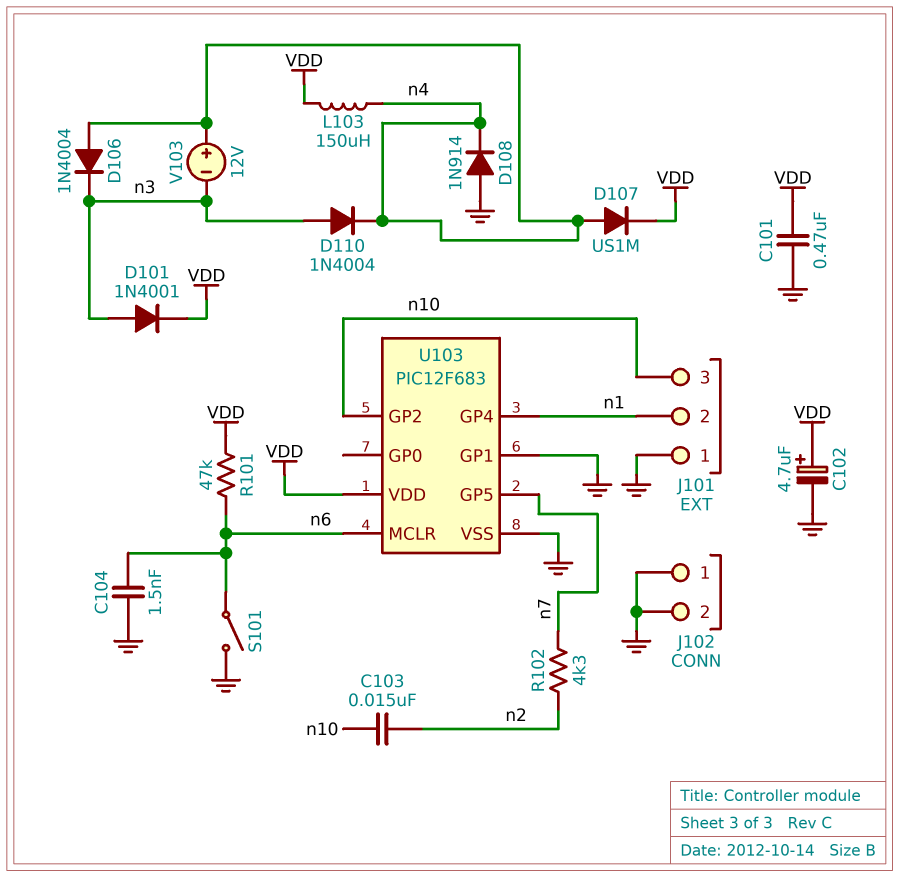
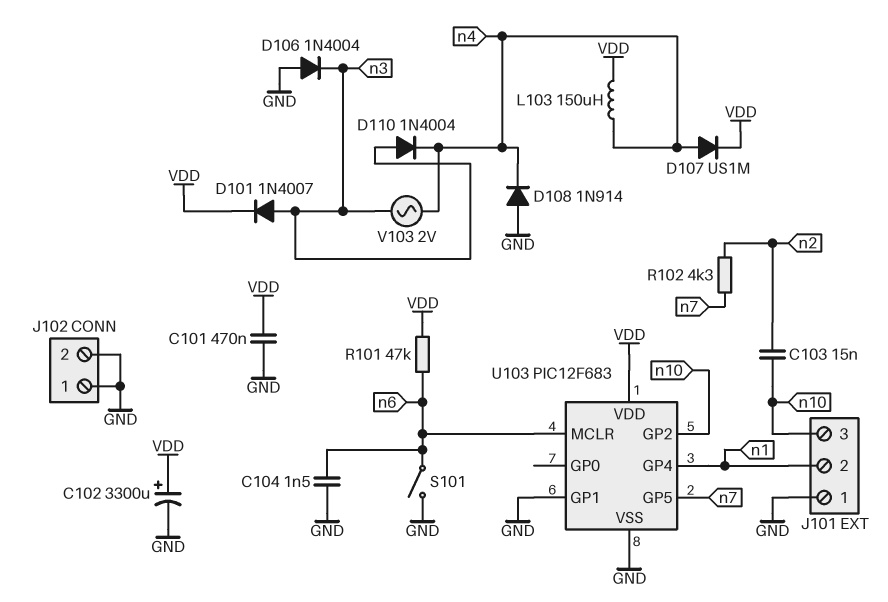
C102: 4.7uF (plus VDD, minus GND) -> 3300uF (plus VDD, minus GND)
D101: diode 1N4001 (A n3, K VDD) -> diode 1N4007 (A n3, K VDD)
D106: diode 1N4004 (A n4, K n3) -> diode 1N4004 (A GND, K n3)
V103: 12V (plus n4, minus n3) -> AC 2V (n3, n4)

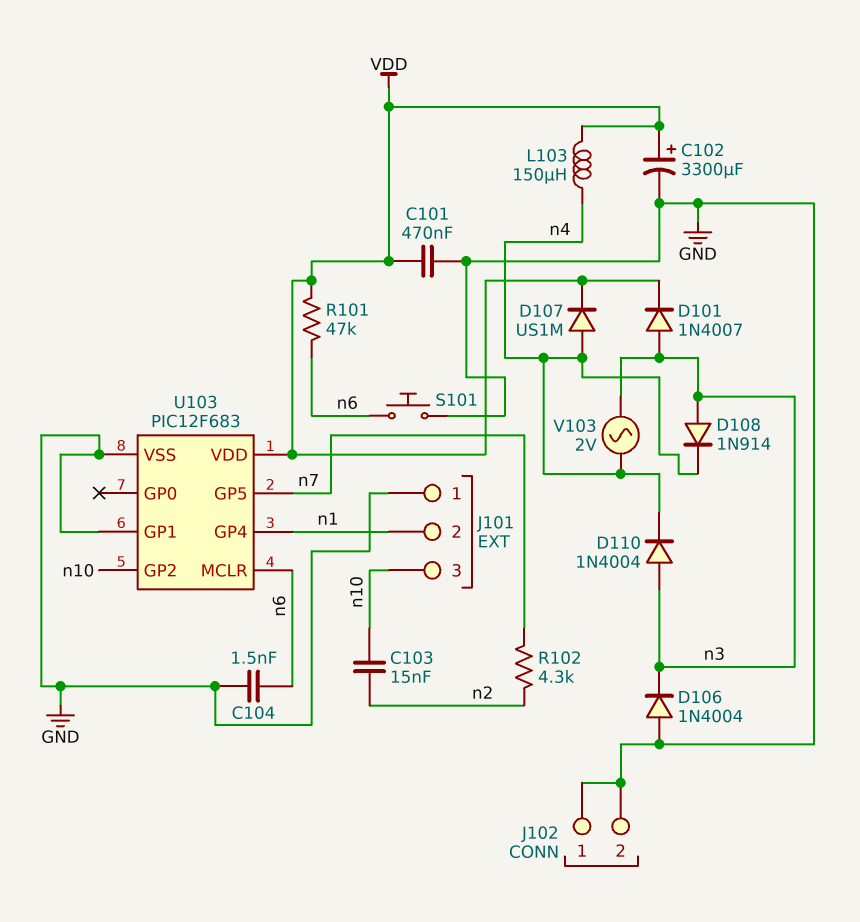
D108: diode 1N914 (A GND, K n4) -> diode 1N914 (A n3, K n4)
S101: switch (GND, n6) -> button (GND, n6)

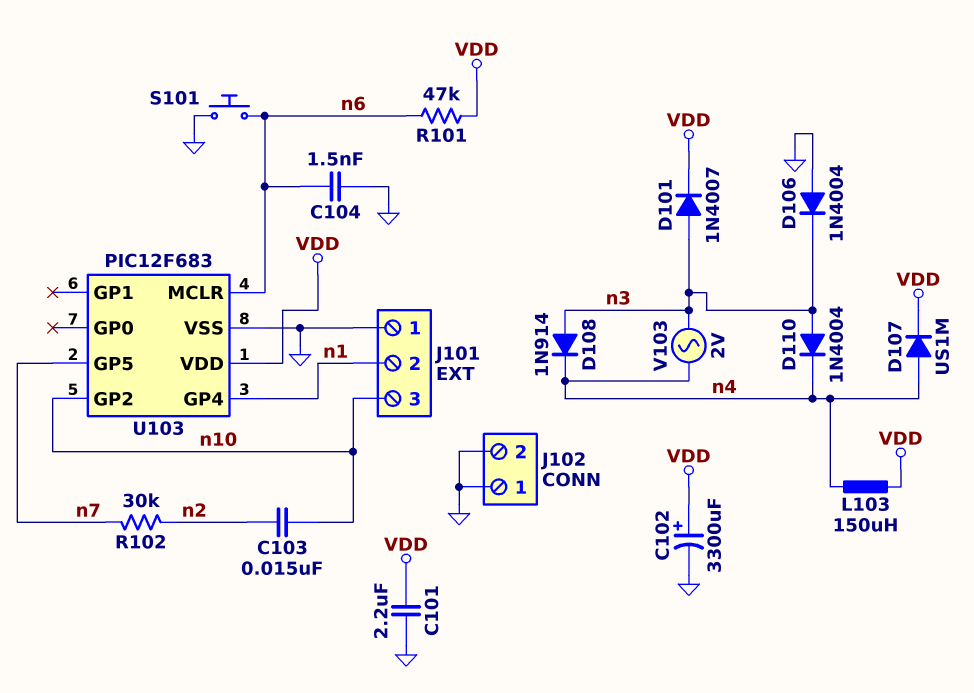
C101: 470nF (GND, VDD) -> 2.2uF (GND, VDD)
R102: 4.3k (n2, n7) -> 30k (n2, n7)
U103 pin GP1: GND -> none

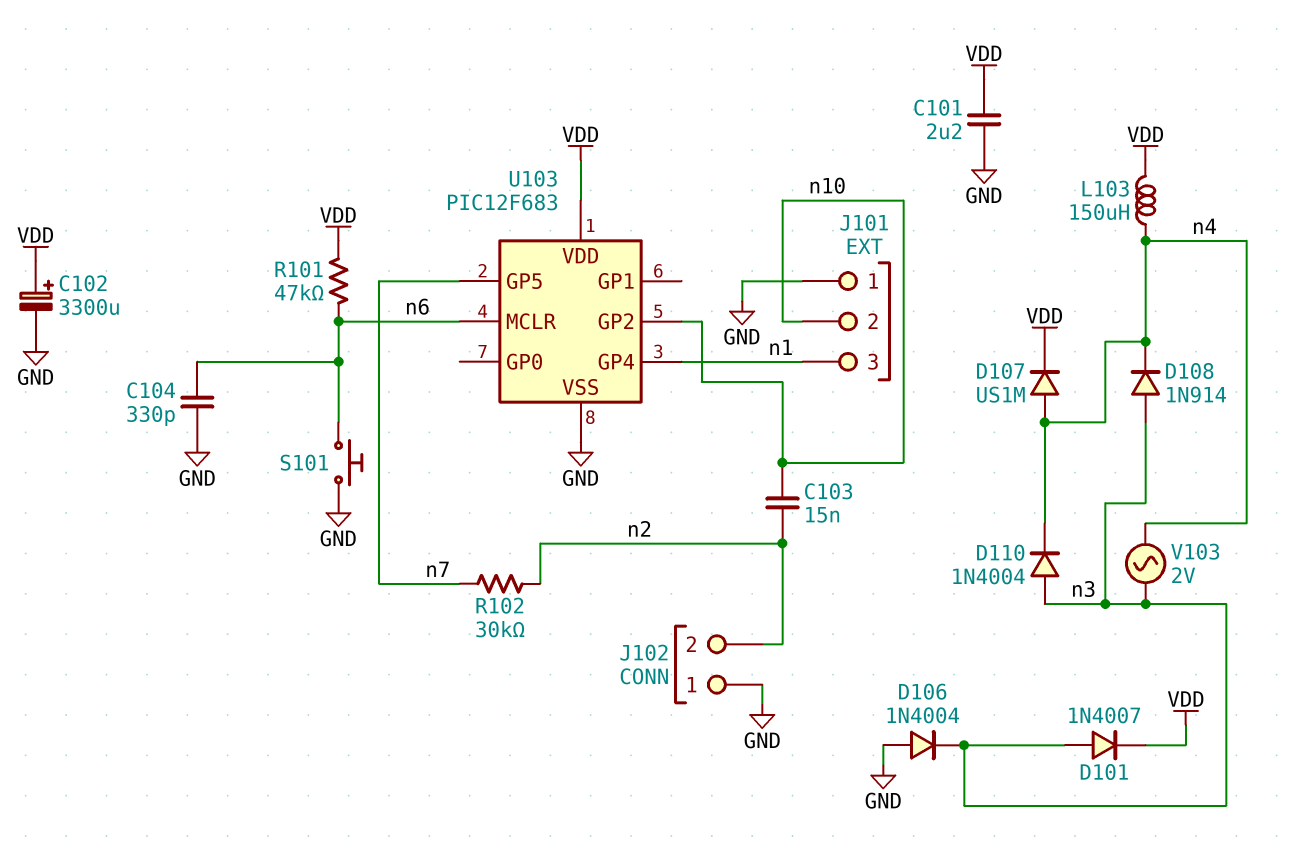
C104: 1.5nF (GND, n6) -> 330pF (GND, n6)
J101 pin 2: n1 -> n10
J101 pin 3: n10 -> n1
J102 pin 2: GND -> n2

